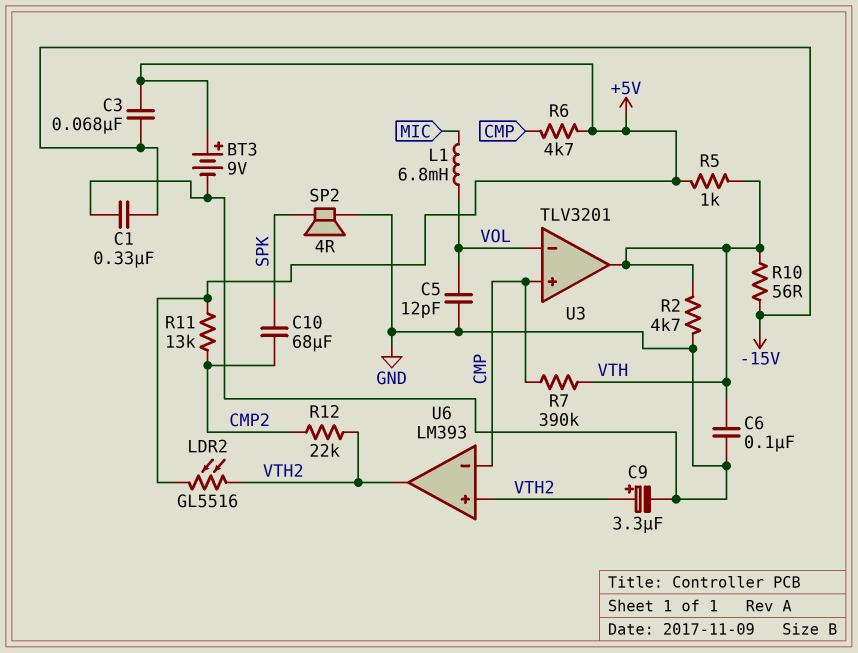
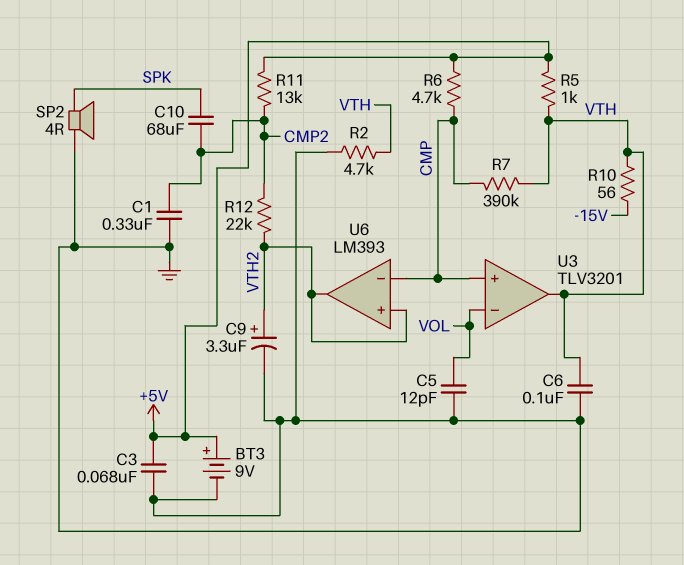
C1: 330nF (-15V, GND) -> 330nF (CMP2, GND)
C3: 68nF (+5V, -15V) -> 68nF (+5V, GND)
L1: 6.8mH (MIC, VOL) -> none
LDR2: GL5516 (+5V, VTH2) -> none

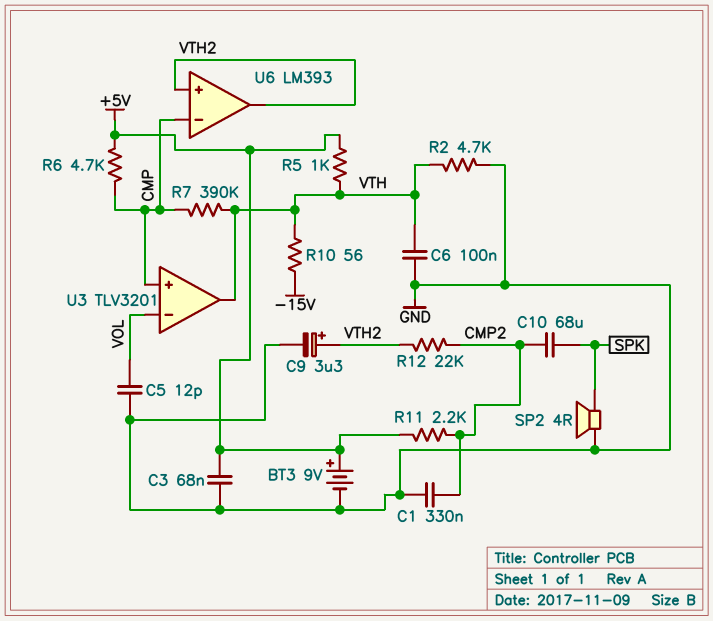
R11: 13k (+5V, CMP2) -> 2.2k (+5V, CMP2)

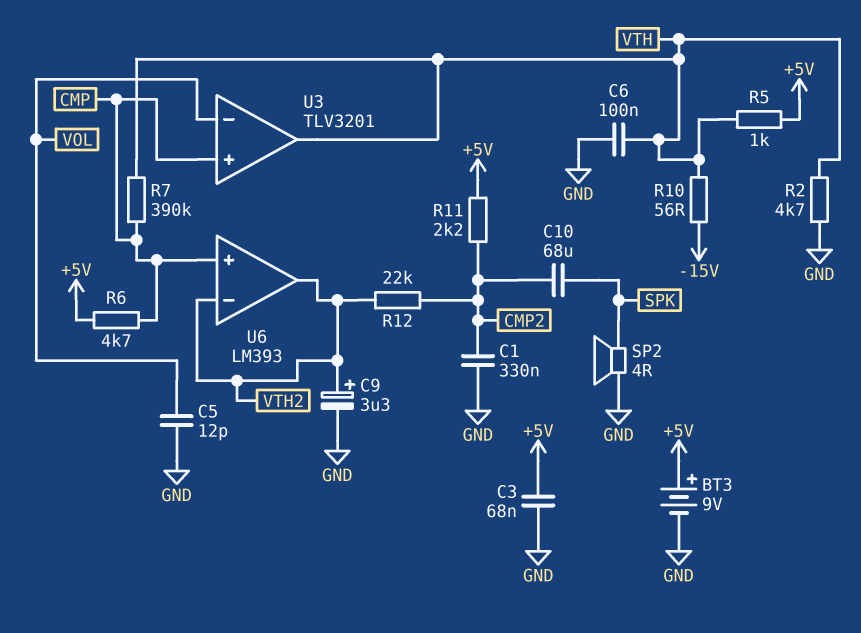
U6 pin in+: VTH2 -> CMP
U6 pin in-: CMP -> VTH2

